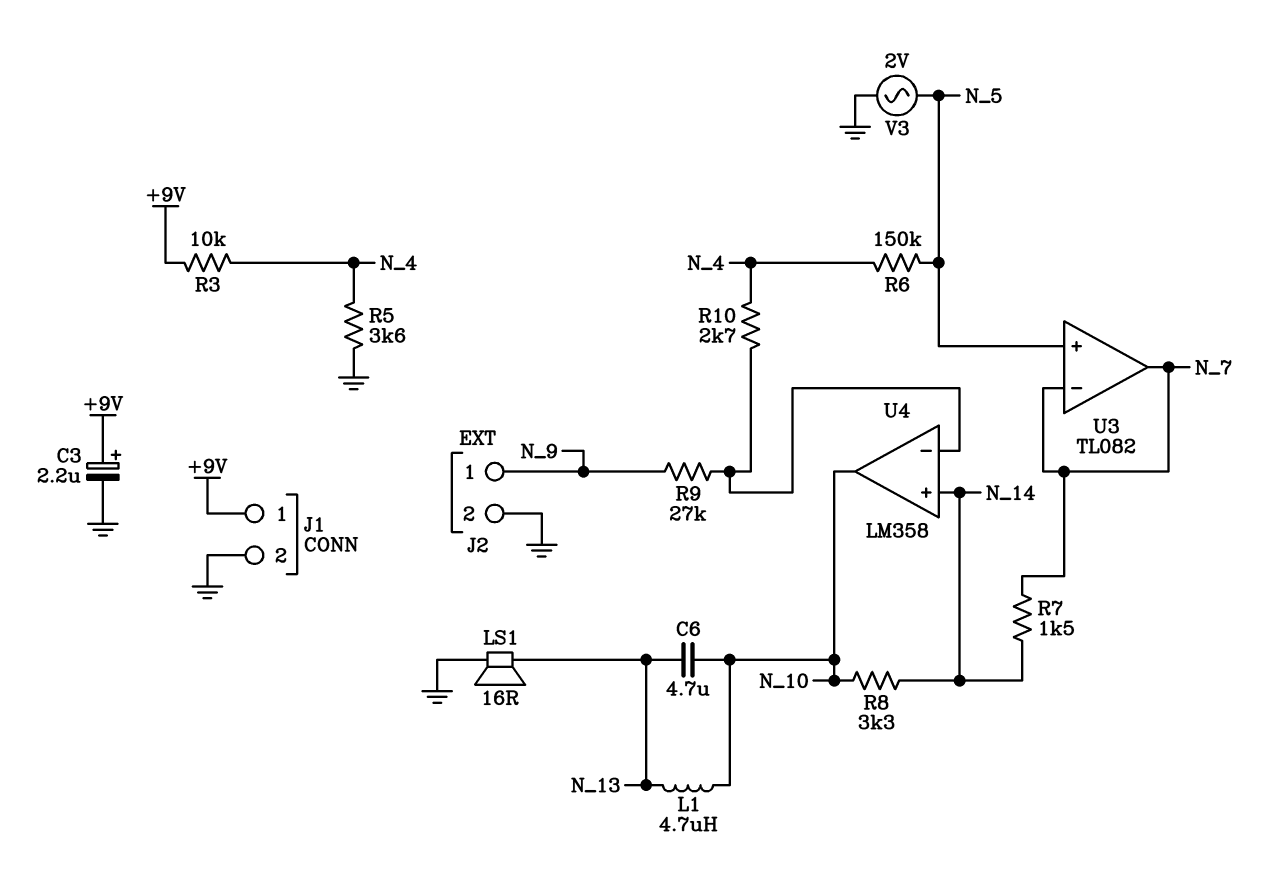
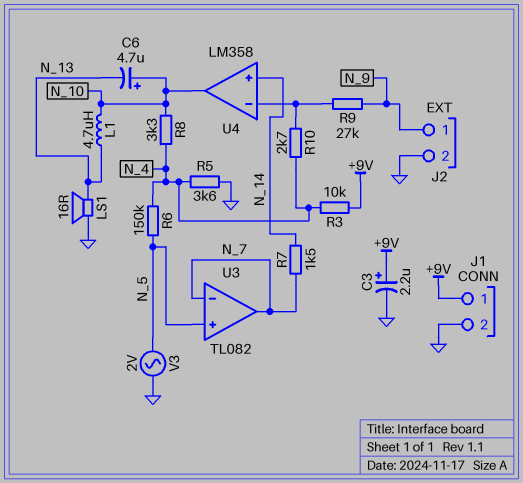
C6: 4.7uF (N_10, N_13) -> 4.7uF (plus N_10, minus N_13)
R8: 3.3k (N_10, N_14) -> 3.3k (N_4, N_10)

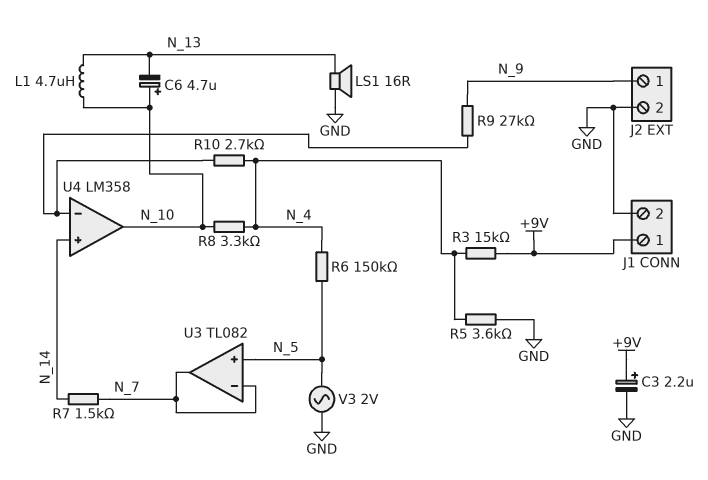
R3: 10k (+9V, N_4) -> 15k (+9V, N_4)

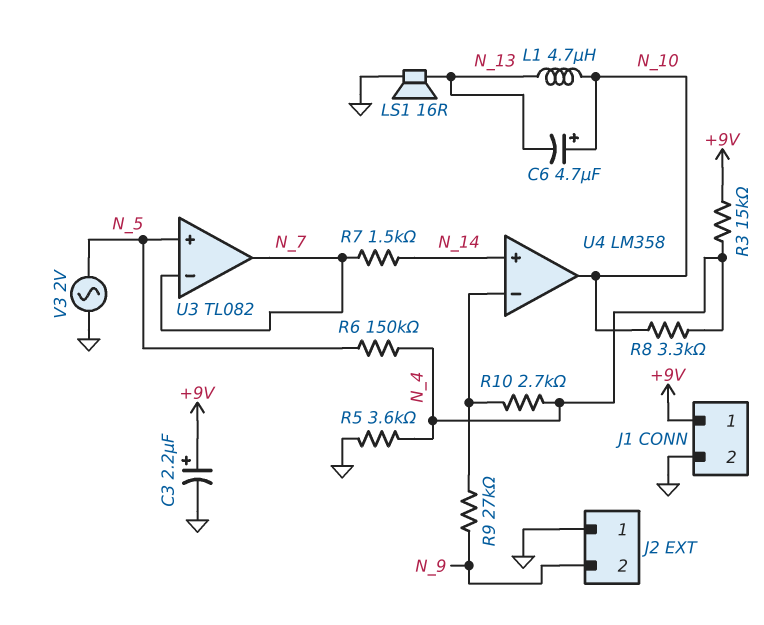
J2 pin 1: N_9 -> GND
J2 pin 2: GND -> N_9

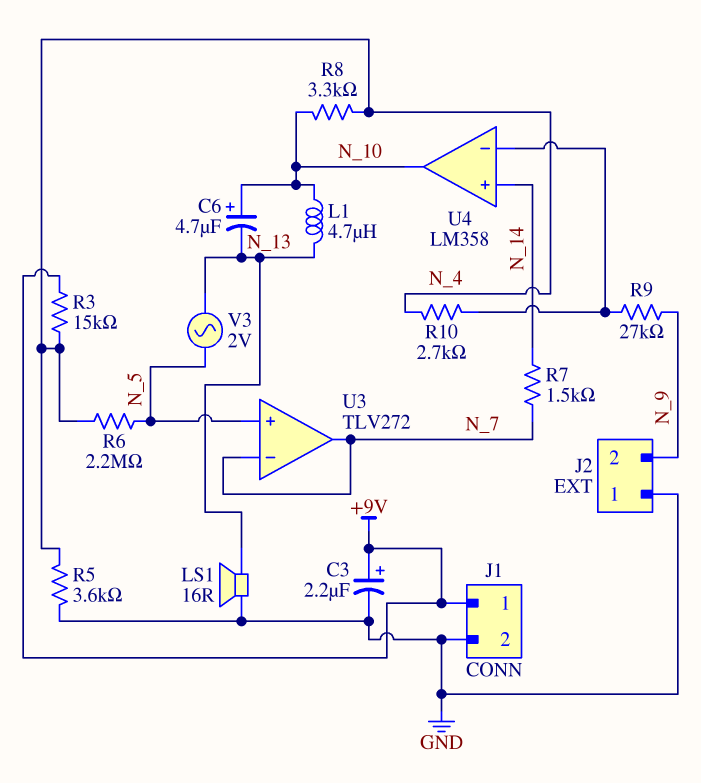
R6: 150k (N_4, N_5) -> 2.2M (N_4, N_5)
U3: TL082 -> TLV272
V3: AC 2V (GND, N_5) -> AC 2V (N_5, N_13)

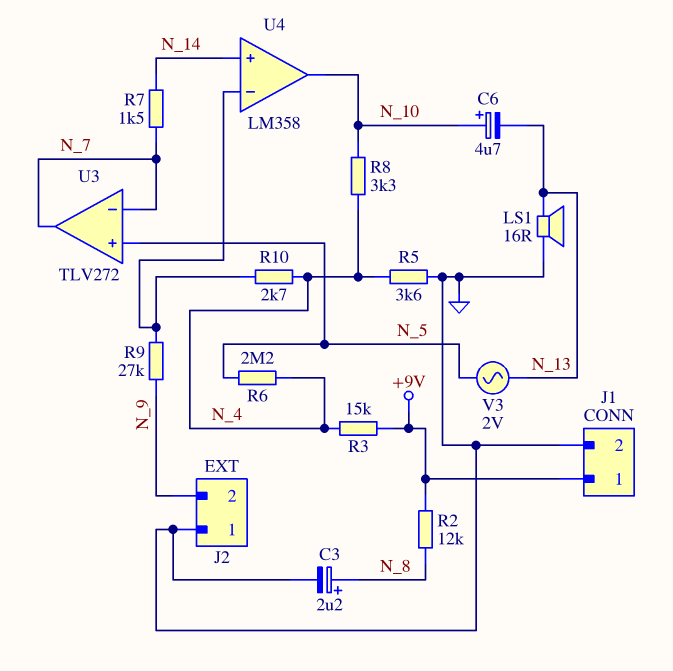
C3: 2.2uF (plus +9V, minus GND) -> 2.2uF (plus N_8, minus GND)
L1: 4.7uH (N_10, N_13) -> none
R2: none -> 12k (+9V, N_8)

